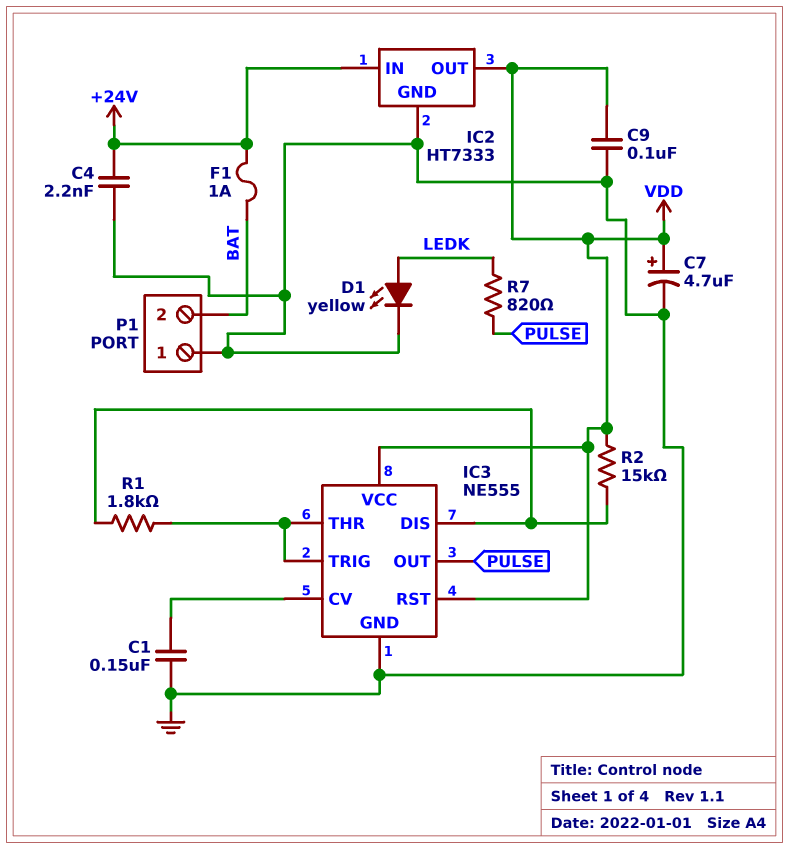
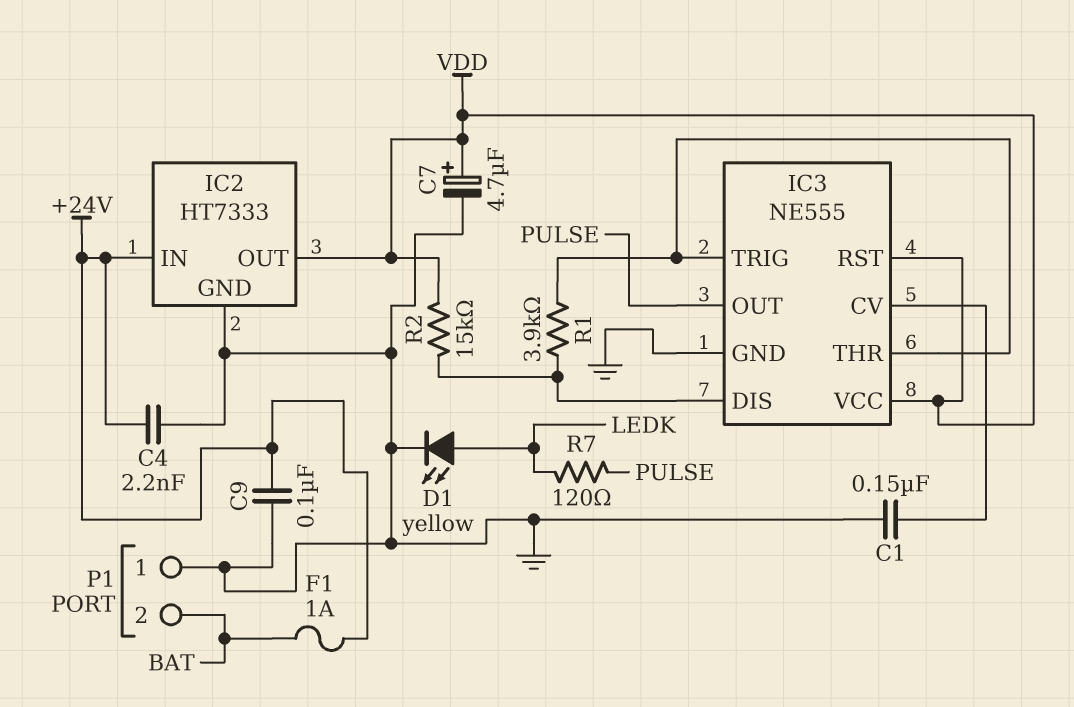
C9: 100nF (GND, VDD) -> 100nF (+24V, GND)
R1: 1.8k (IC3/DIS, IC3/THR) -> 3.9k (IC3/DIS, IC3/THR)
R7: 820 (LEDK, PULSE) -> 120 (LEDK, PULSE)

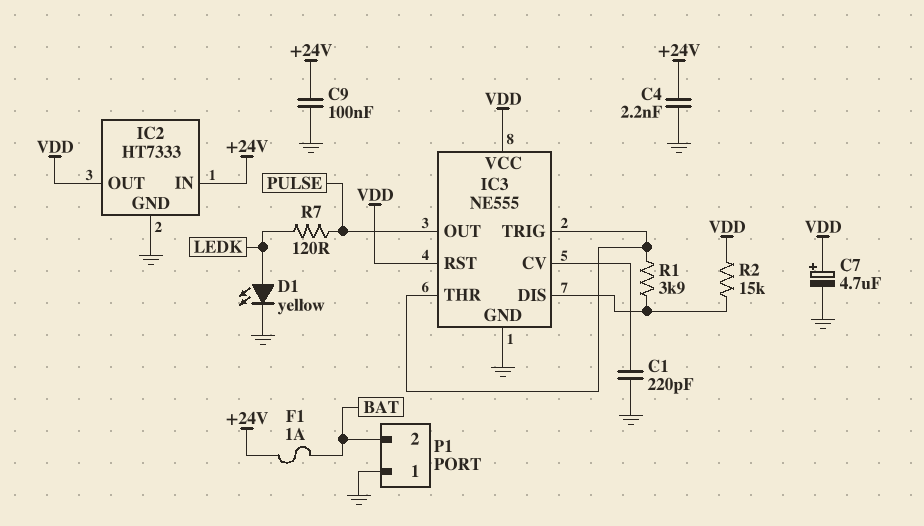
C1: 150nF (GND, IC3/CV) -> 220pF (GND, IC3/CV)

